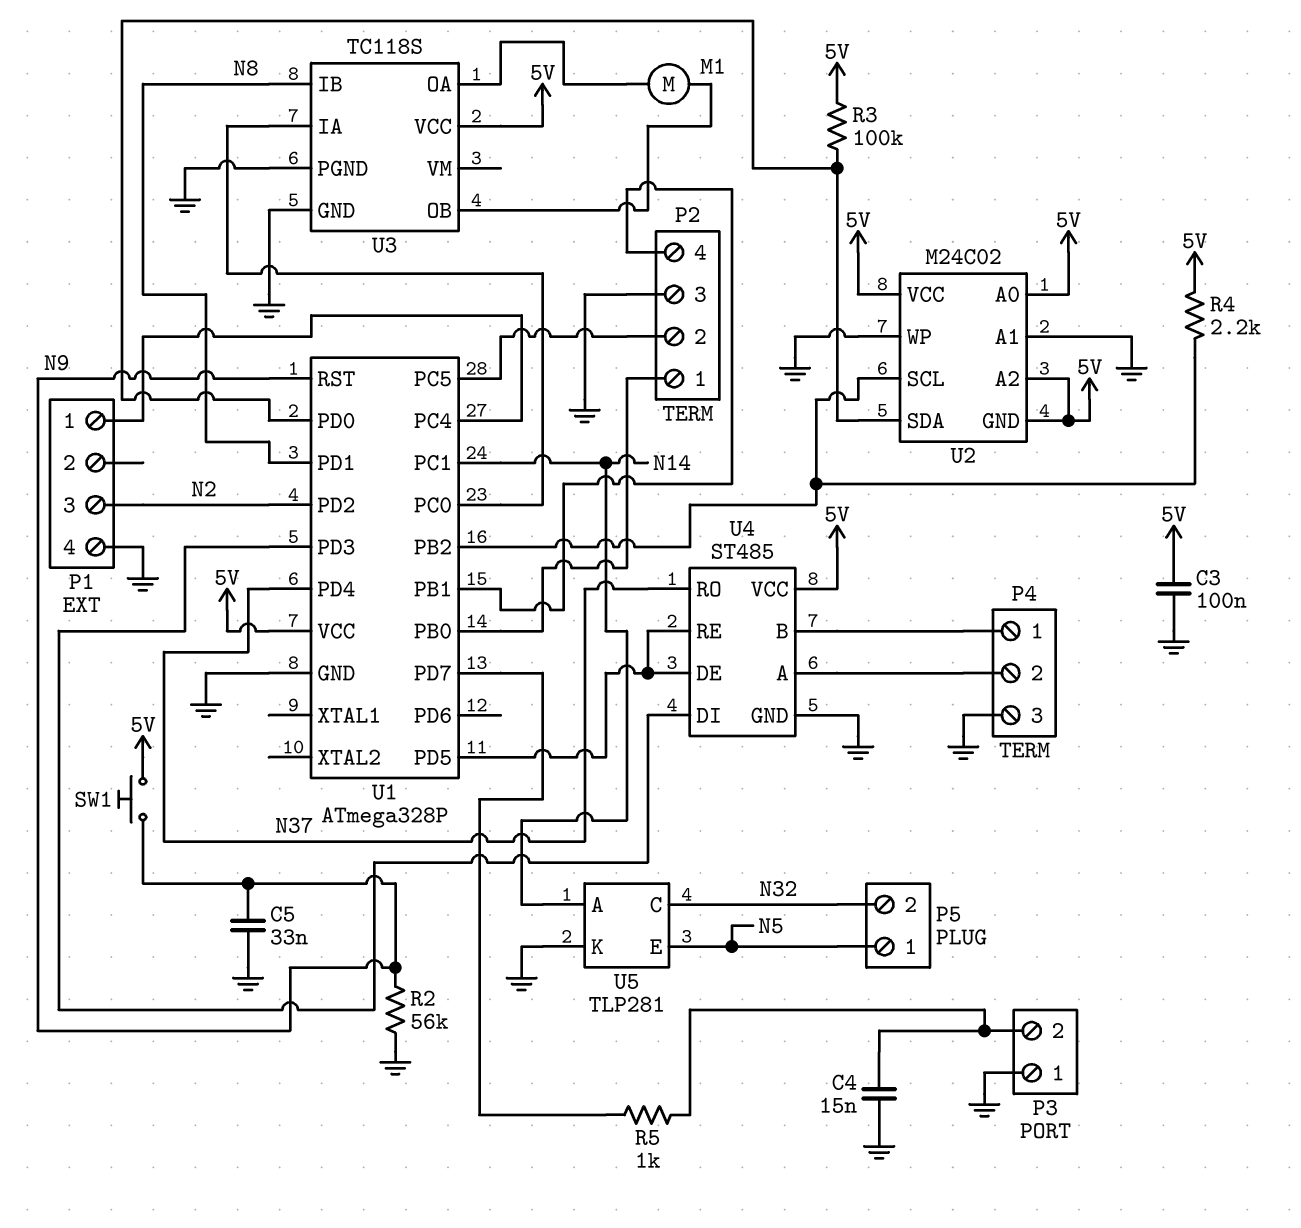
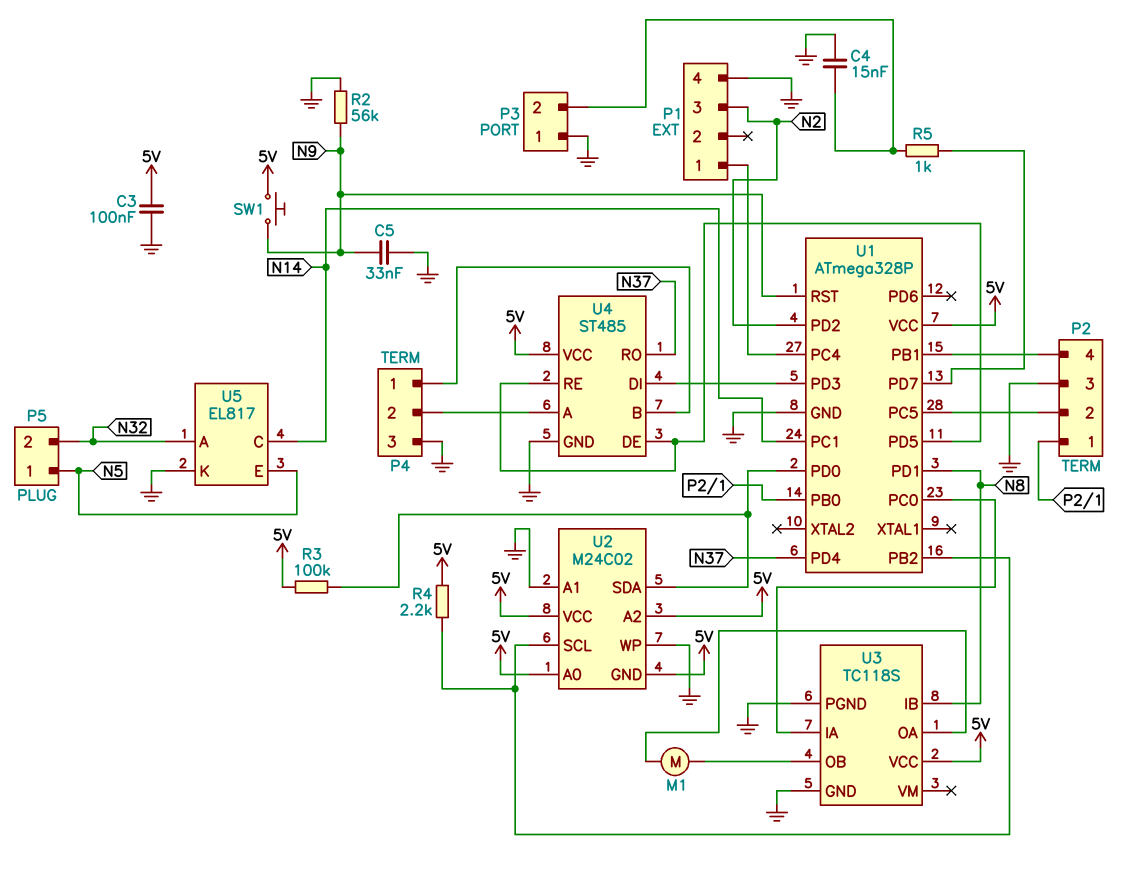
U5: TLP281 -> EL817
U5 pin A: N14 -> N32
U5 pin C: N32 -> N14

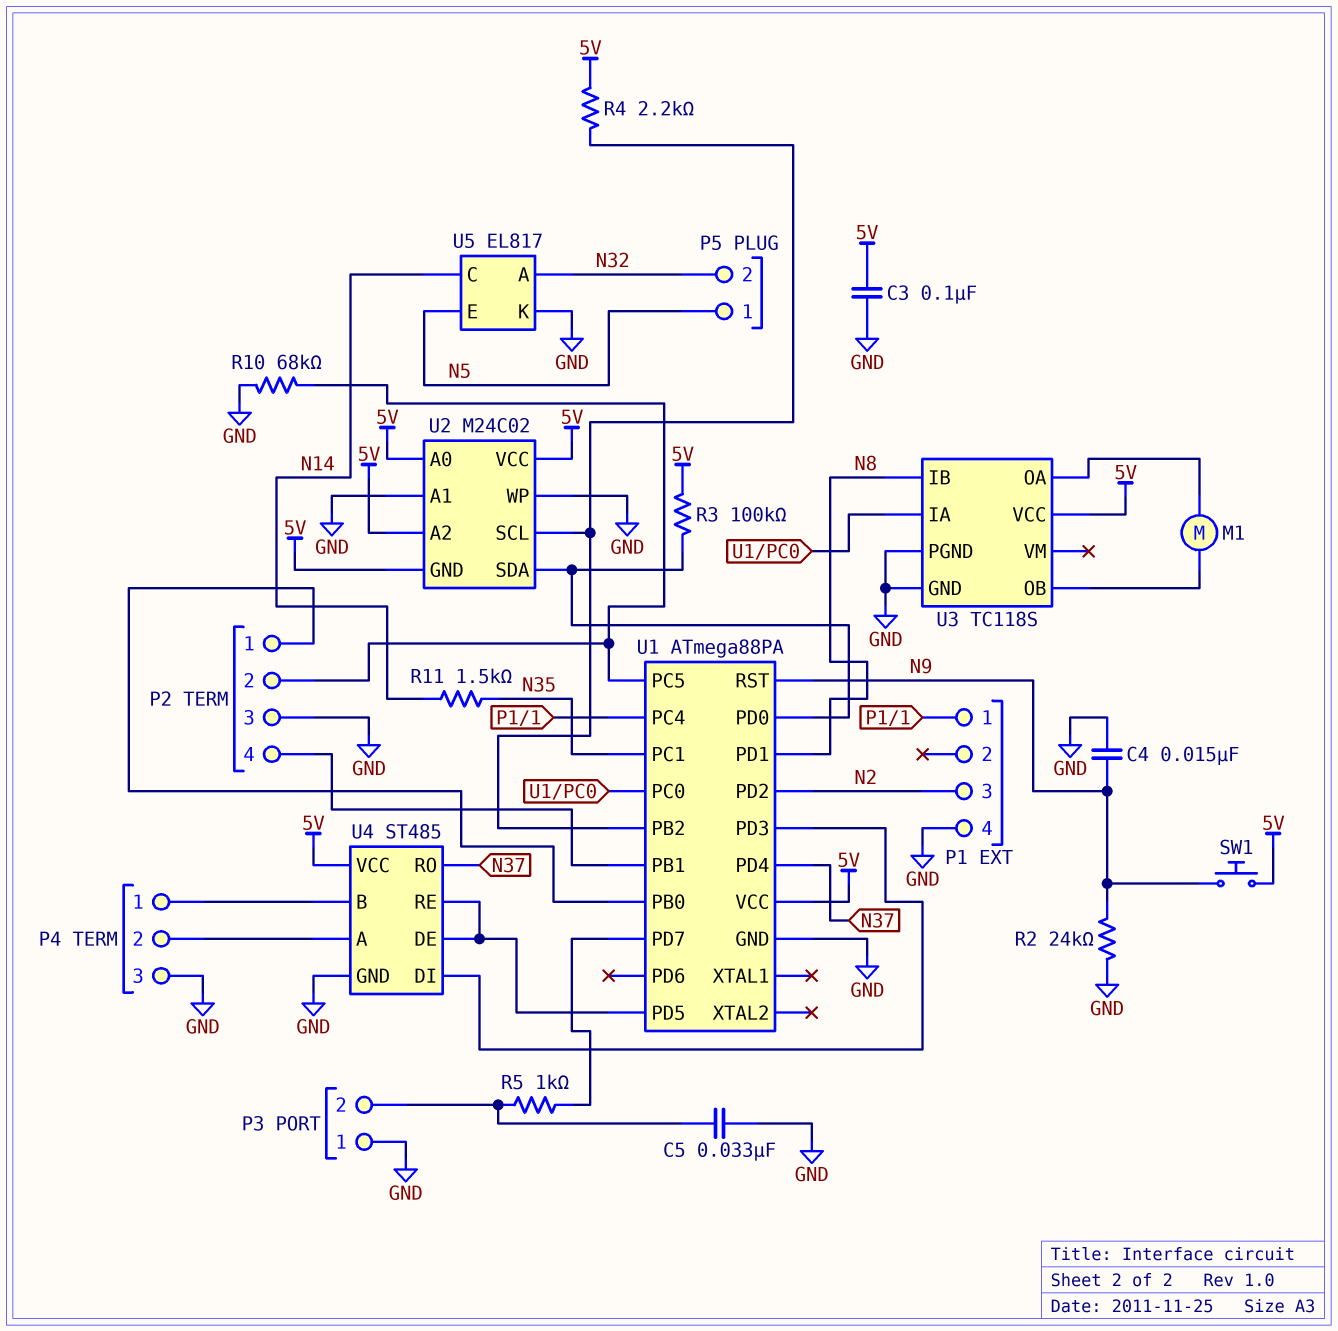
C4: 15nF (GND, P3/2) -> 15nF (GND, N9)
C5: 33nF (GND, N9) -> 33nF (GND, P3/2)
R2: 56k (GND, N9) -> 24k (GND, N9)
R10: none -> 68k (GND, P2/2)
R11: none -> 1.5k (N14, N35)
U1: ATmega328P -> ATmega88PA
U1 pin PC1: N14 -> N35

